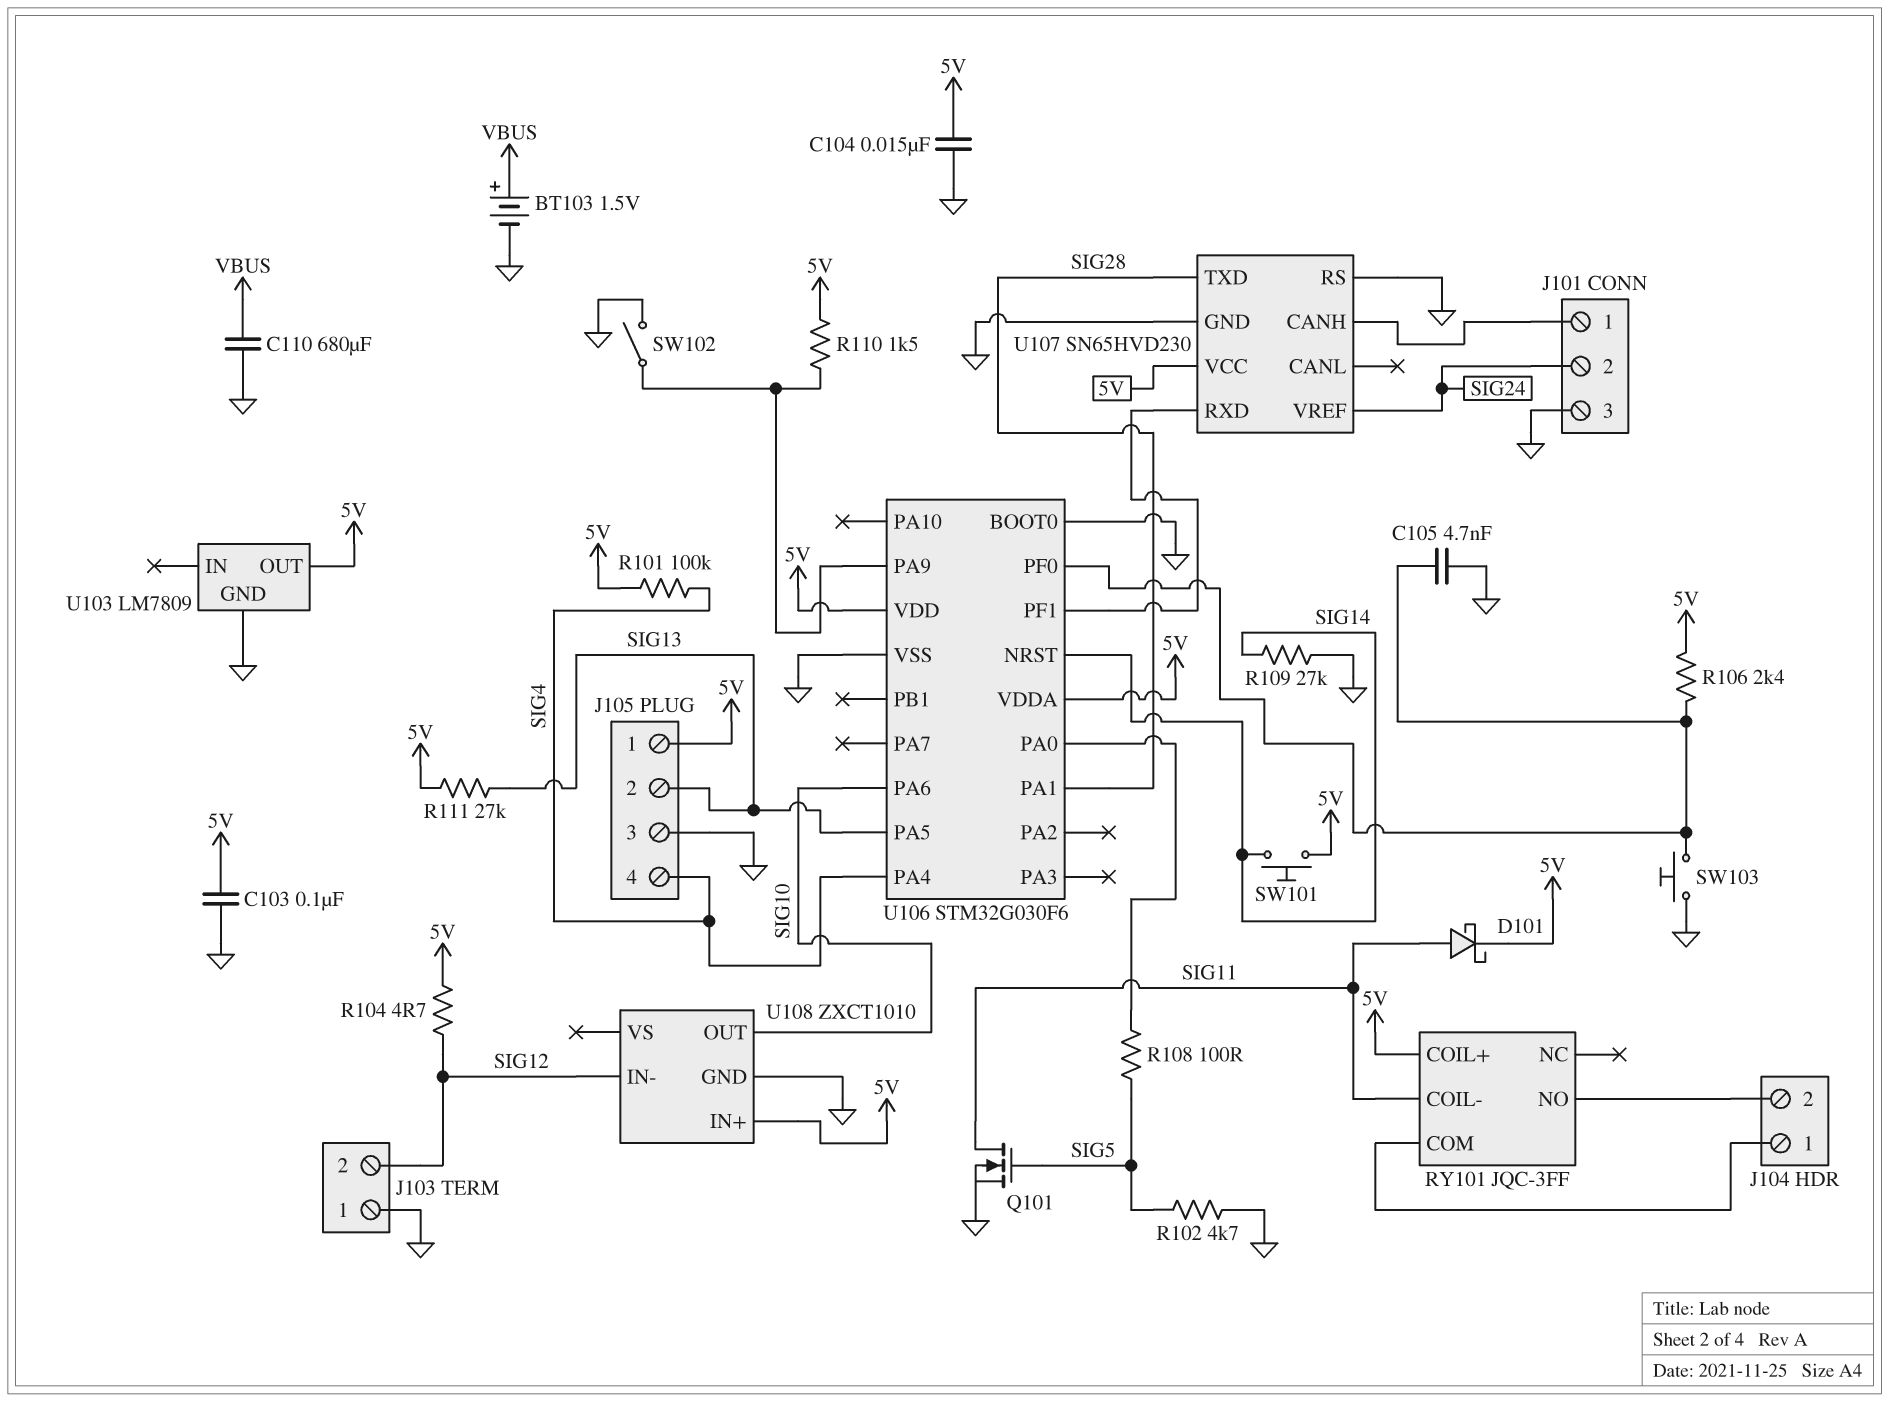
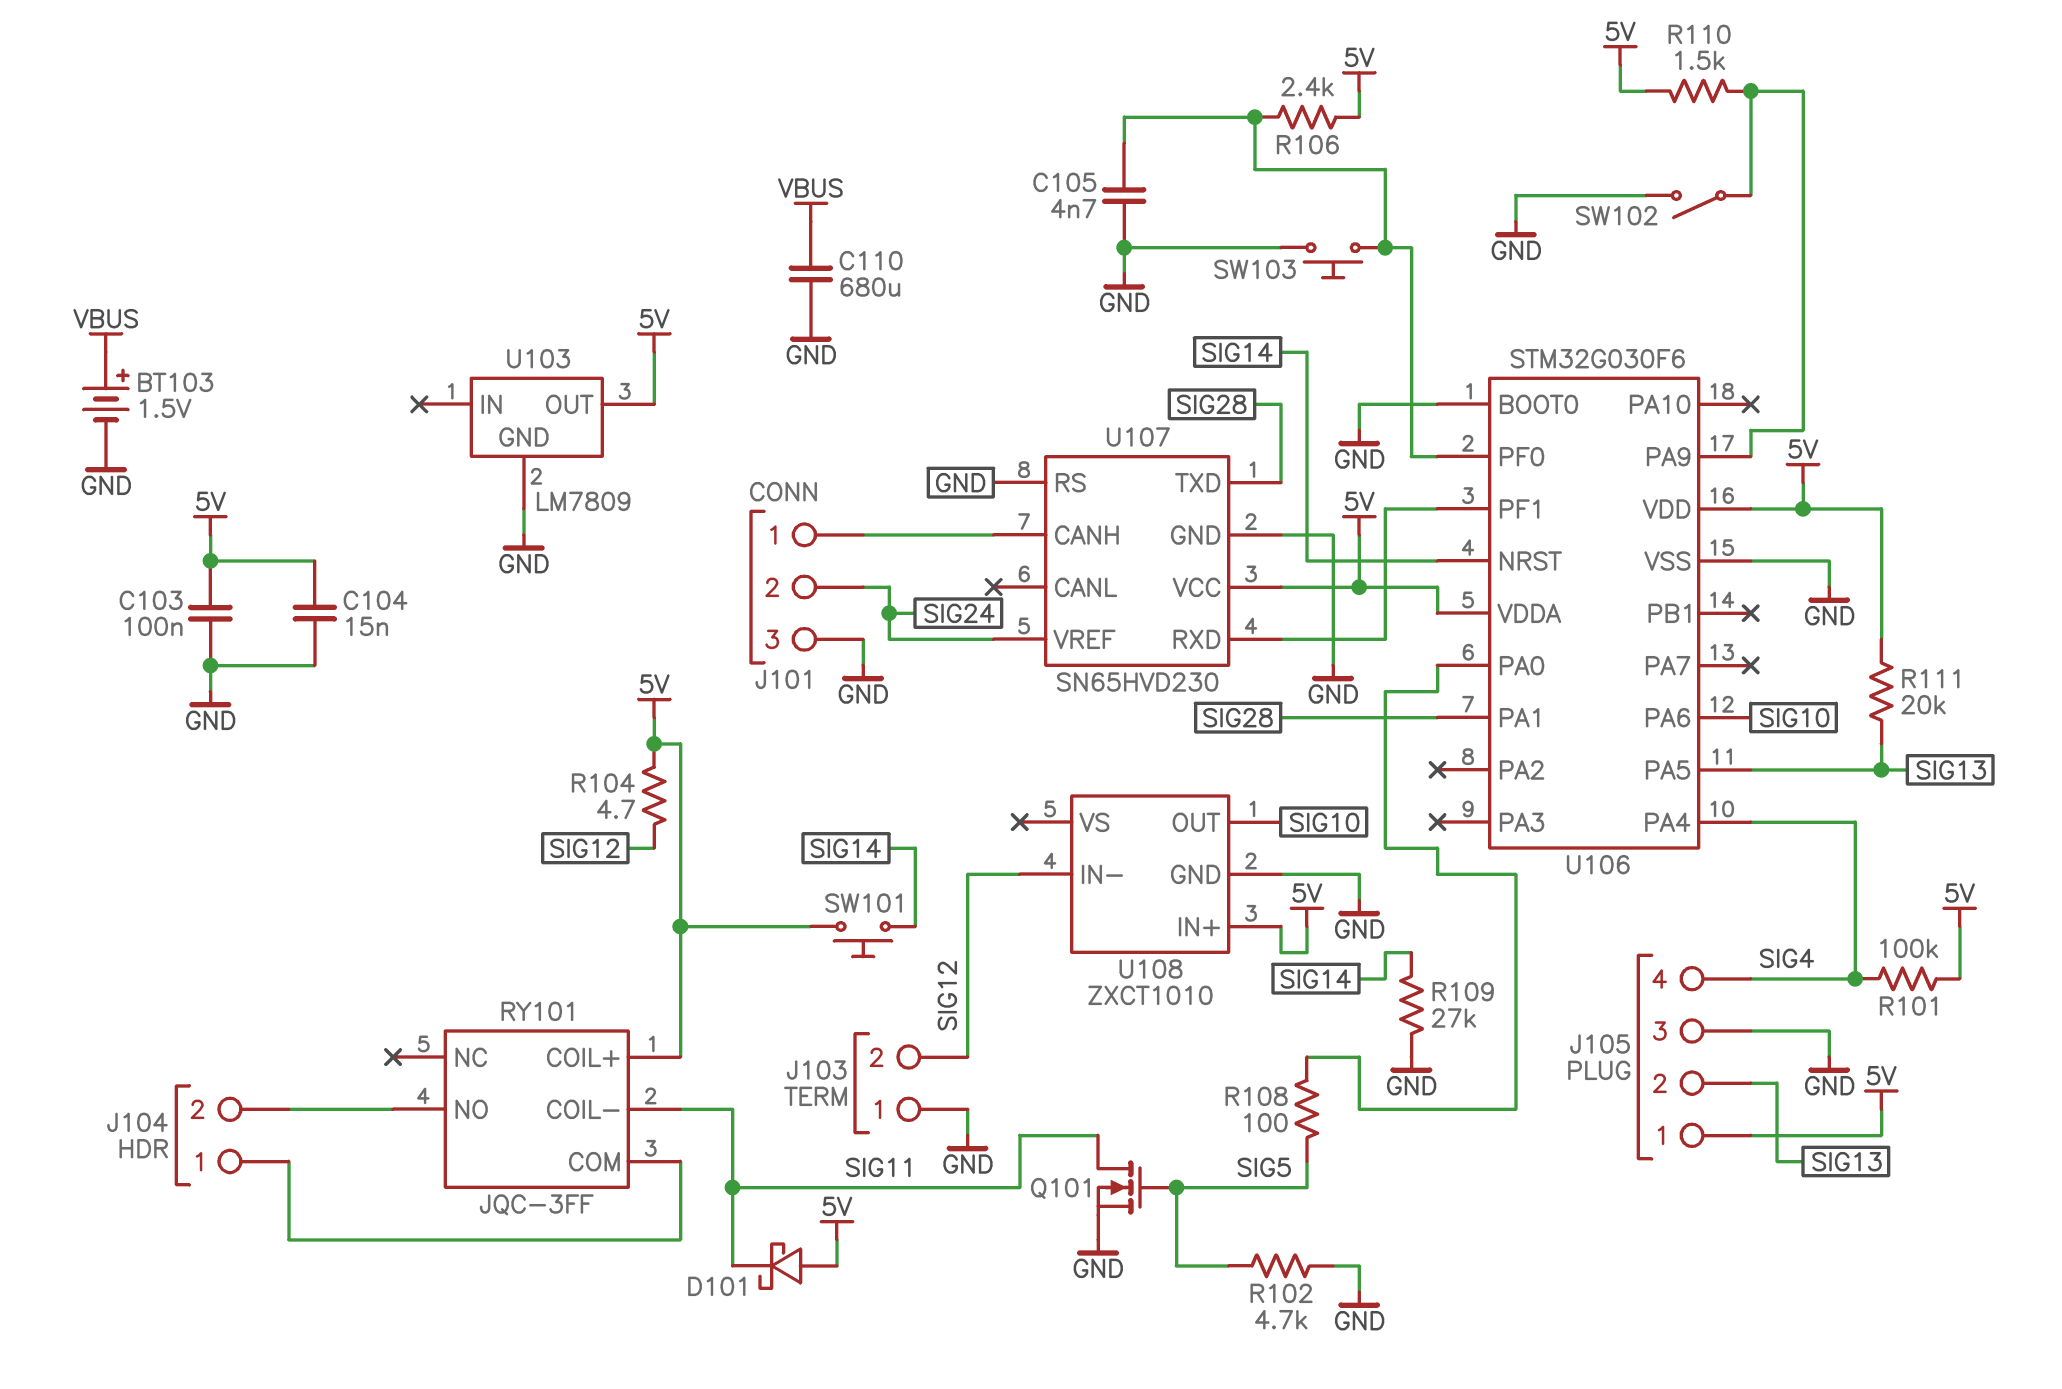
D101: schottky (A SIG11, K 5V) -> schottky (A 5V, K SIG11)
R111: 27k (5V, SIG13) -> 20k (5V, SIG13)

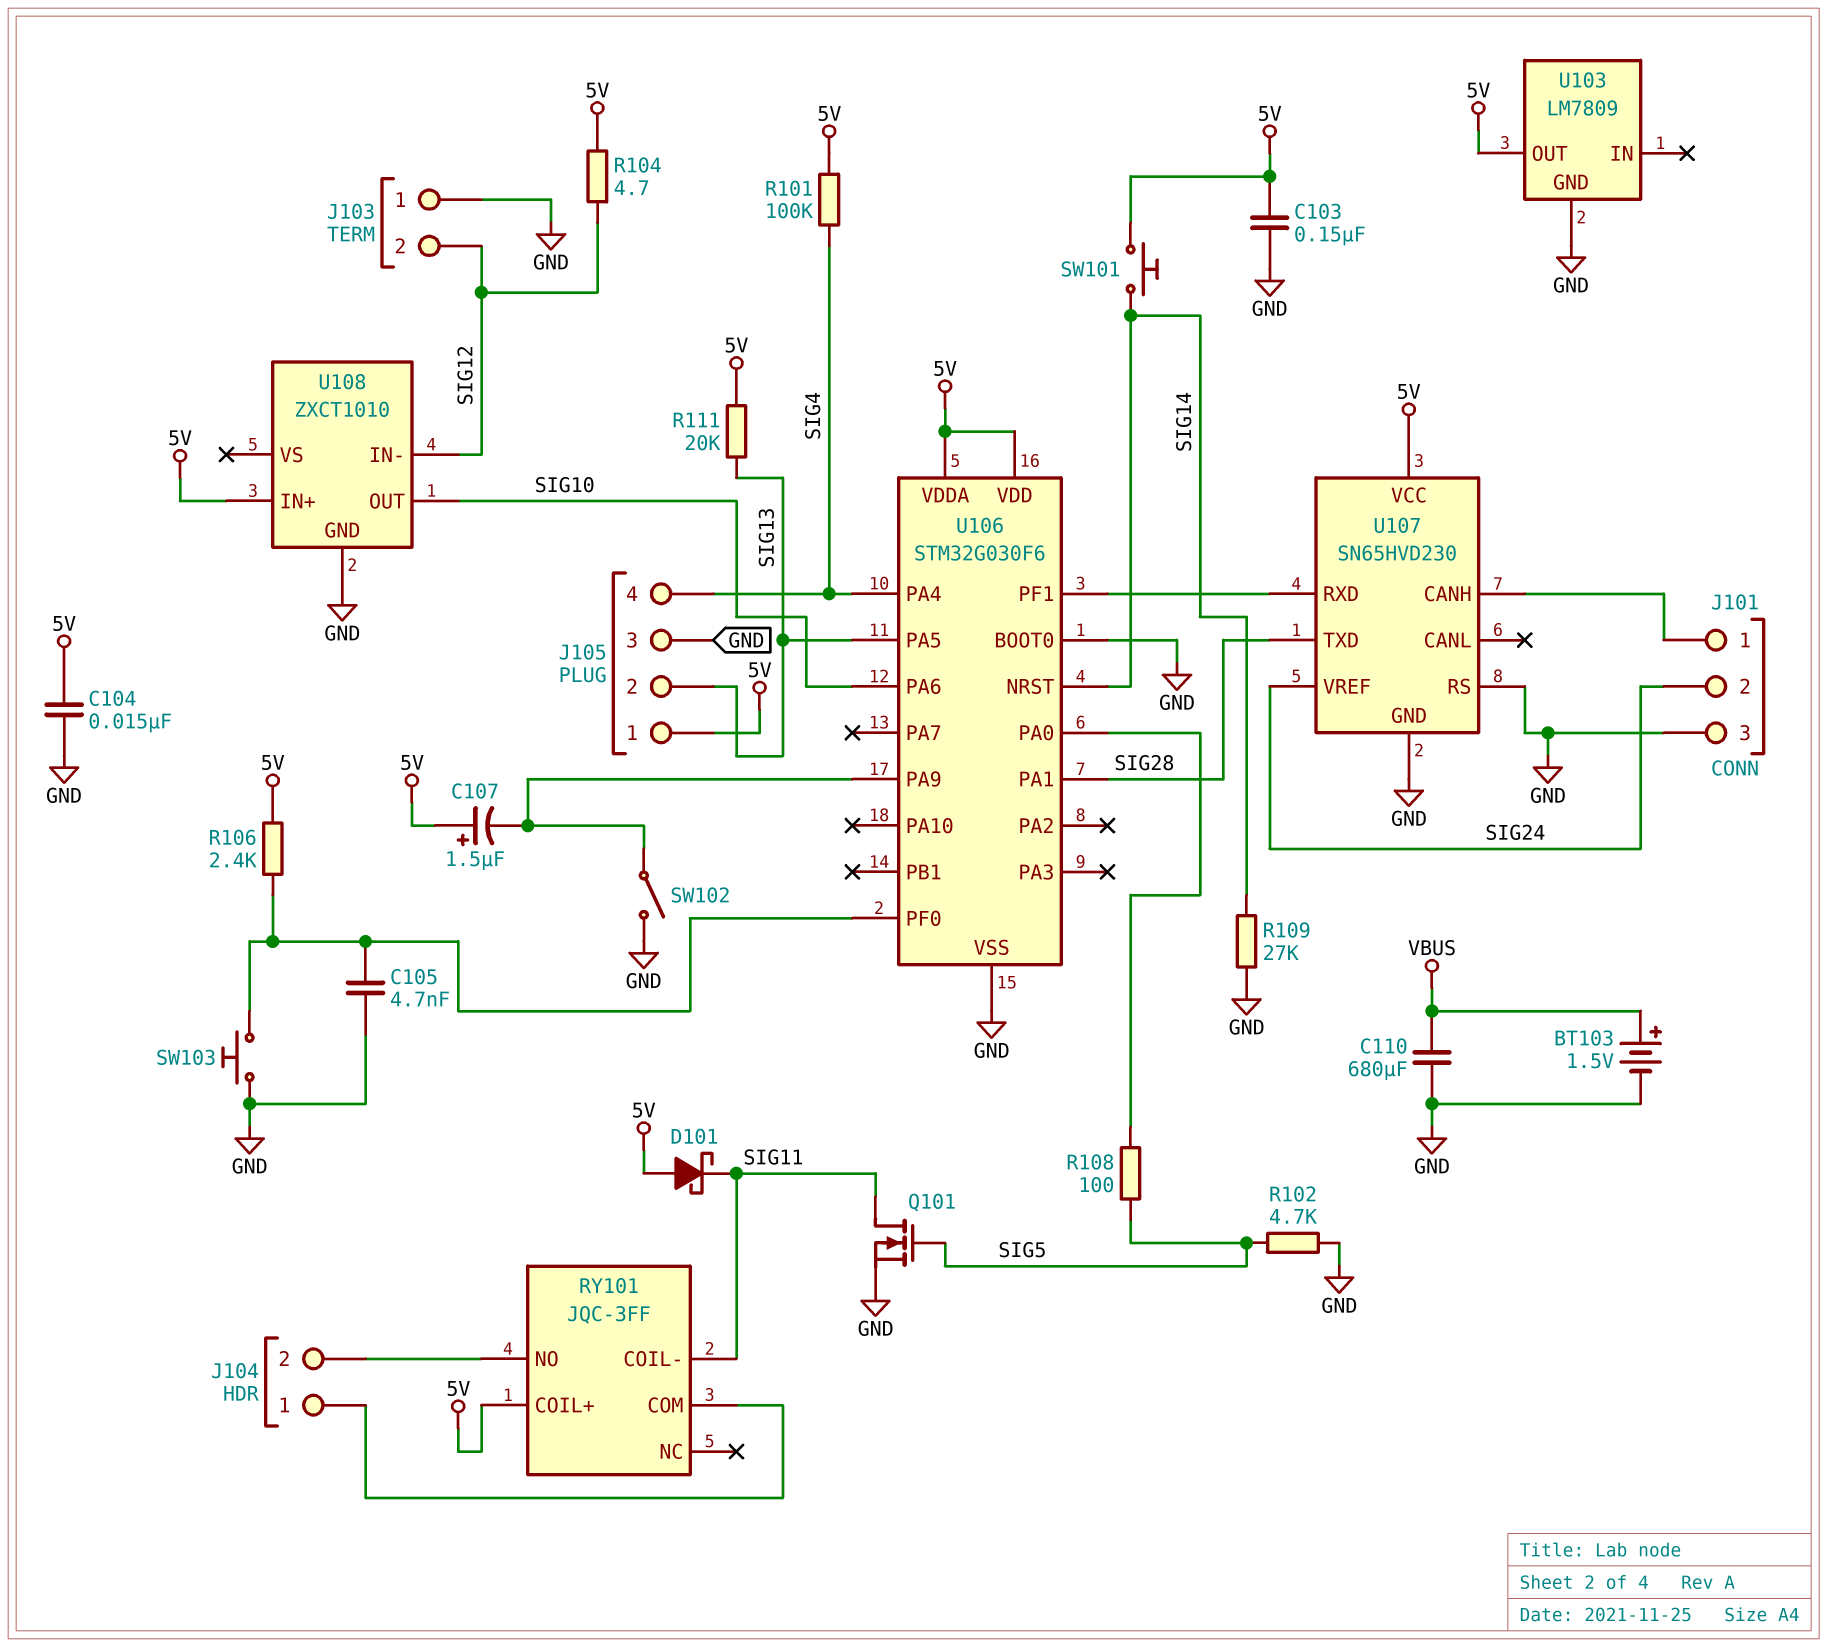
C103: 100nF (5V, GND) -> 150nF (5V, GND)
C107: none -> 1.5uF (plus 5V, minus U106/PA9)
R110: 1.5k (5V, U106/PA9) -> none

